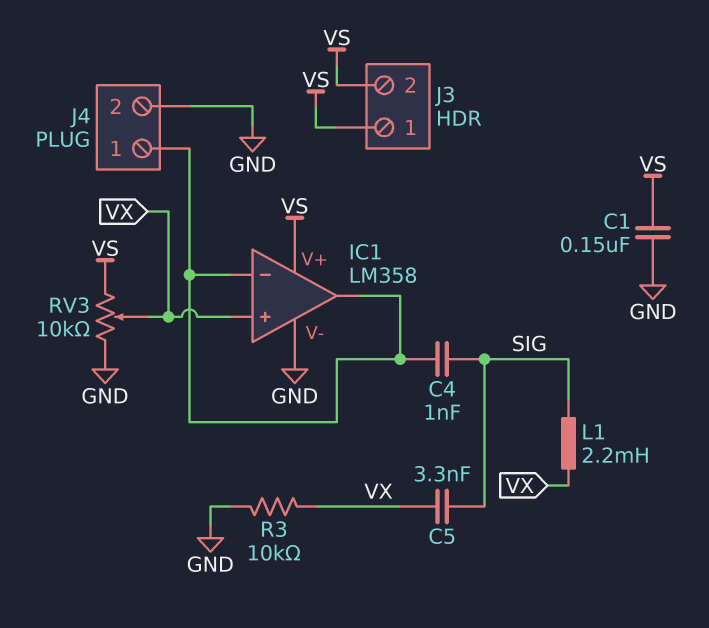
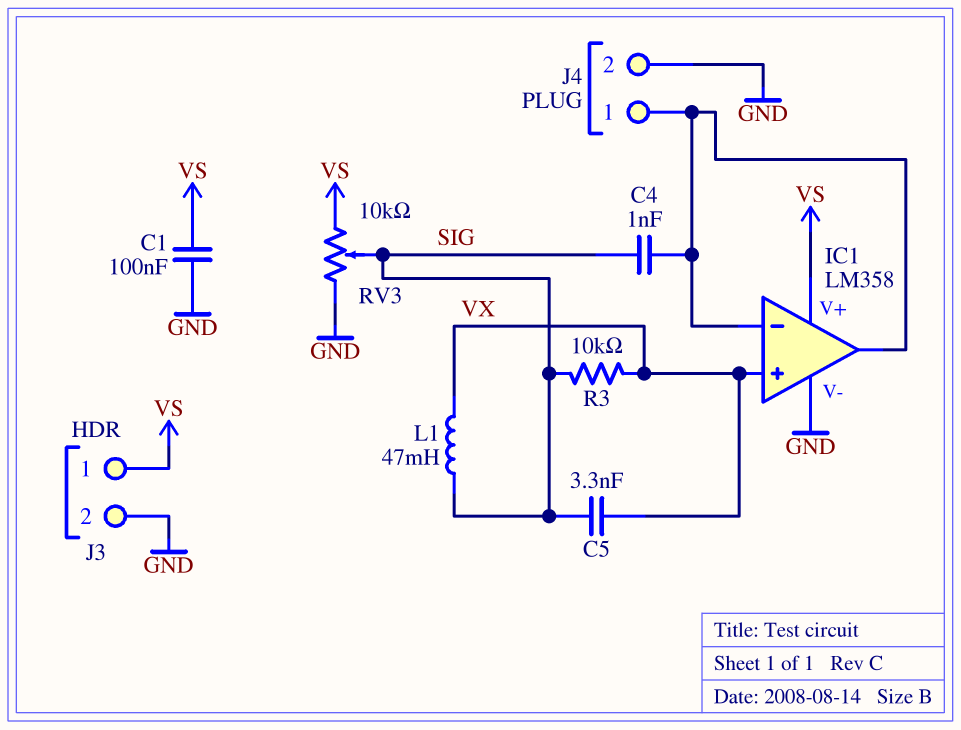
C1: 150nF (GND, VS) -> 100nF (GND, VS)
J3 pin 2: VS -> GND
L1: 2.2mH (SIG, VX) -> 47mH (SIG, VX)
R3: 10k (GND, VX) -> 10k (SIG, VX)
RV3: 10k (GND, VS, wiper VX) -> 10k (GND, VS, wiper SIG)

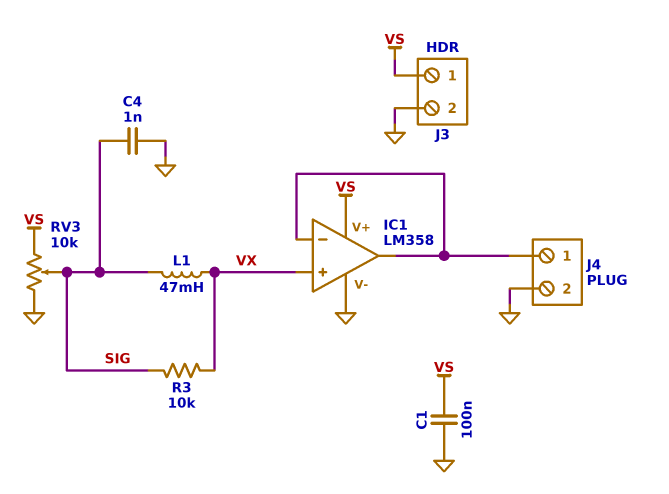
C4: 1nF (IC1/in-, SIG) -> 1nF (GND, SIG)
C5: 3.3nF (SIG, VX) -> none

